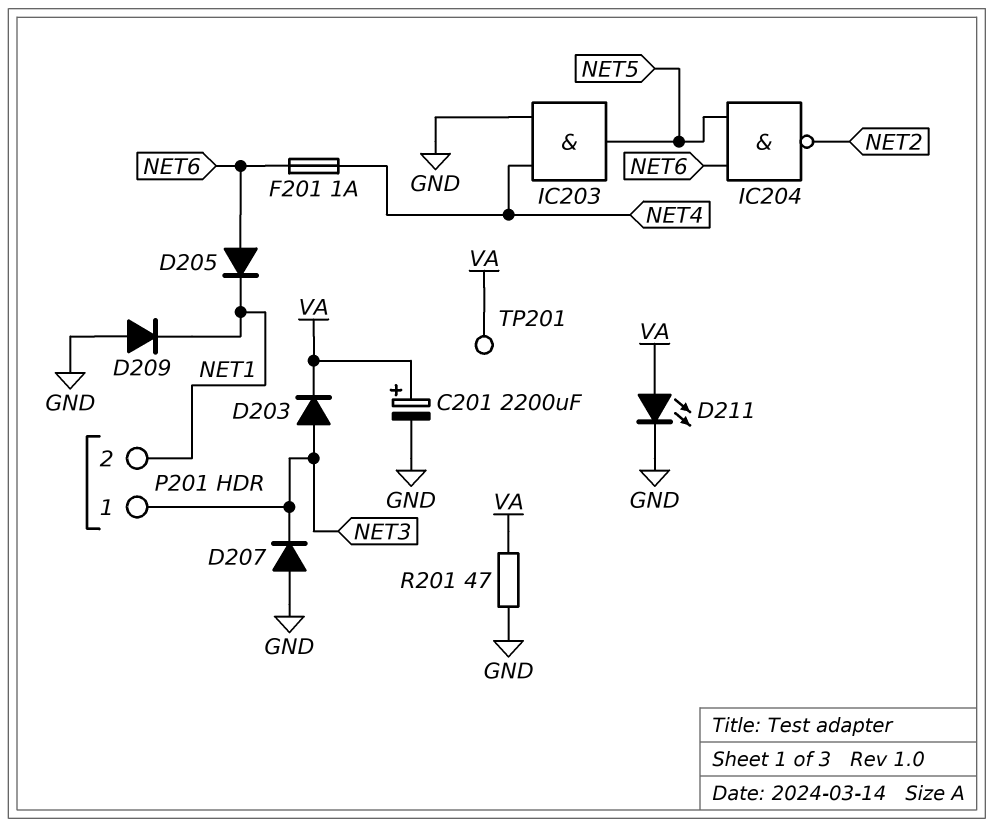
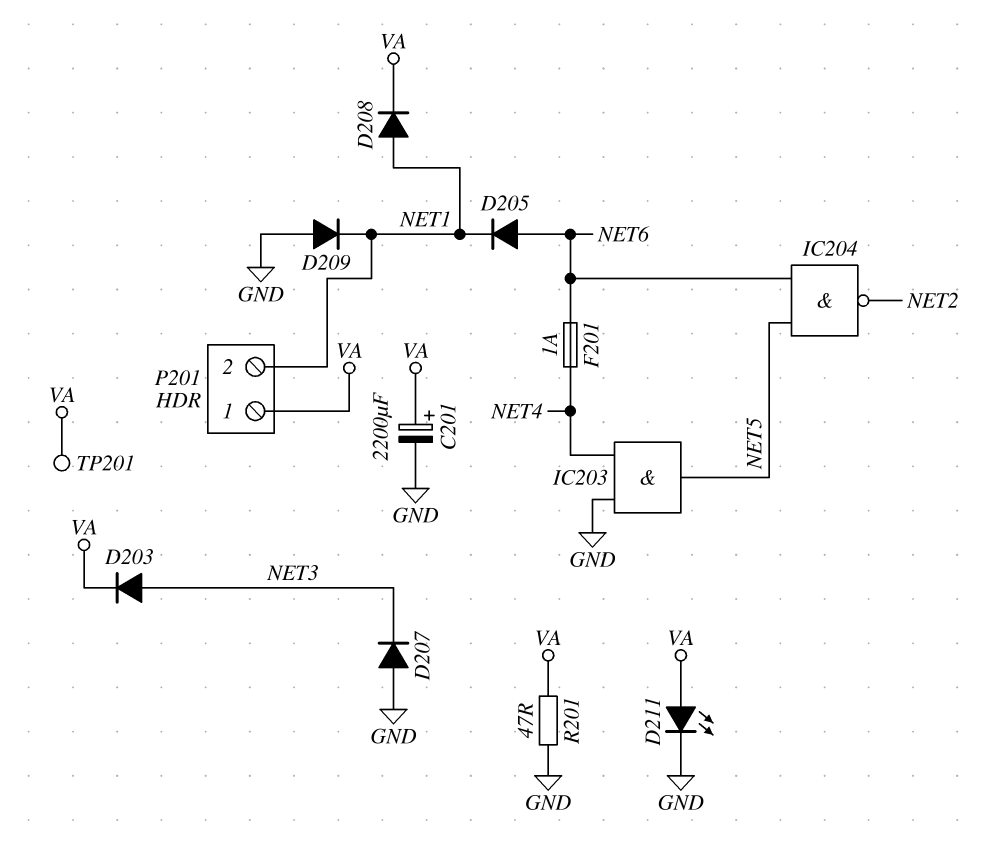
D208: none -> diode (A NET1, K VA)
P201 pin 1: NET3 -> VA

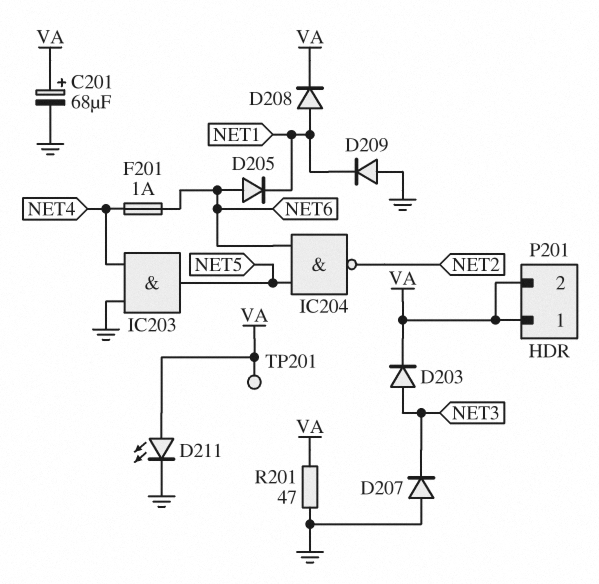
C201: 2200uF (plus VA, minus GND) -> 68uF (plus VA, minus GND)
P201 pin 2: NET1 -> VA

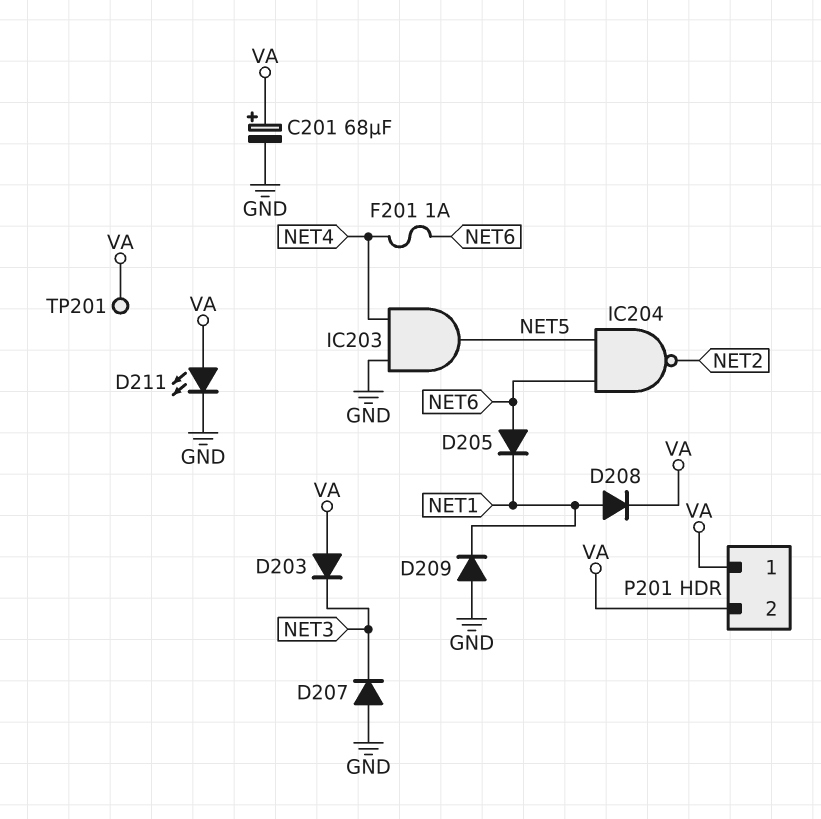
D203: diode (A NET3, K VA) -> diode (A VA, K NET3)
R201: 47 (GND, VA) -> none

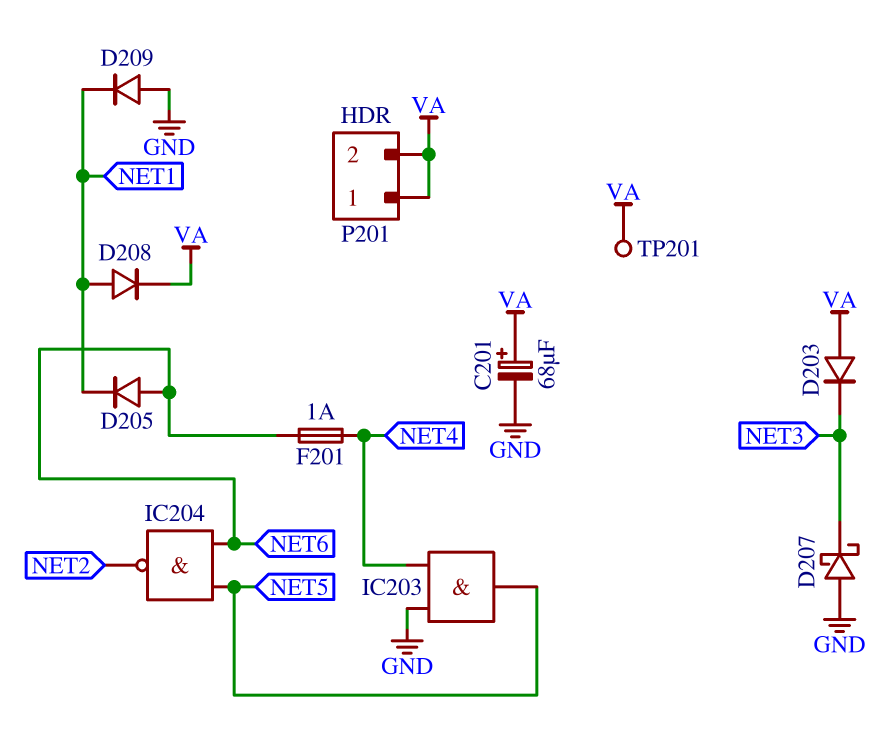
D207: diode (A GND, K NET3) -> schottky (A GND, K NET3)
D211: LED (A VA, K GND) -> none

